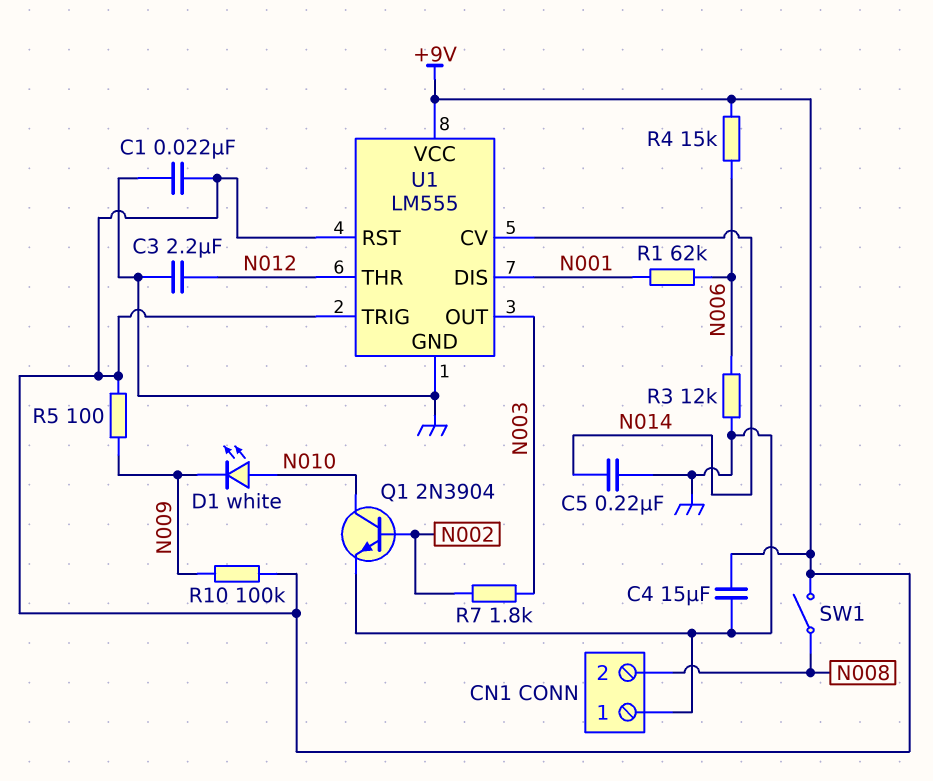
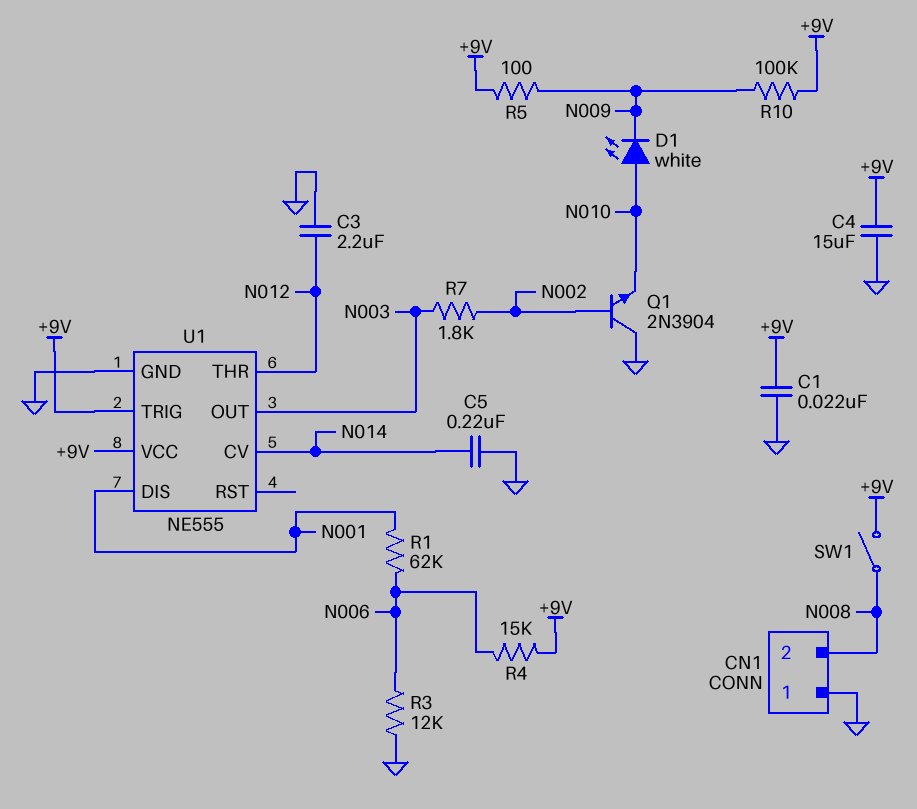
Q1: NPN 2N3904 (B N002, C N010, E GND) -> NPN 2N3904 (B N002, C GND, E N010)
U1: LM555 -> NE555
U1 pin RST: +9V -> none

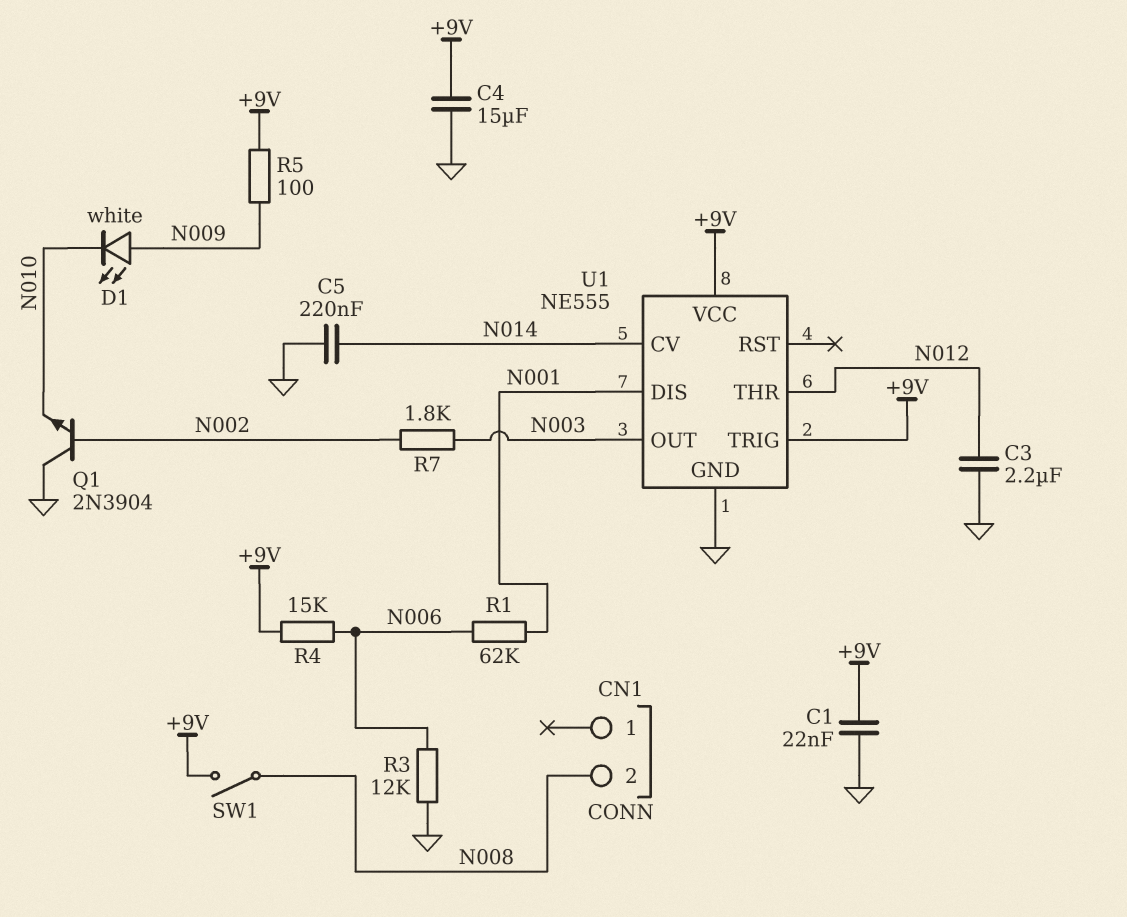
CN1 pin 1: GND -> none
D1: LED white (A N010, K N009) -> LED white (A N009, K N010)
R10: 100k (+9V, N009) -> none

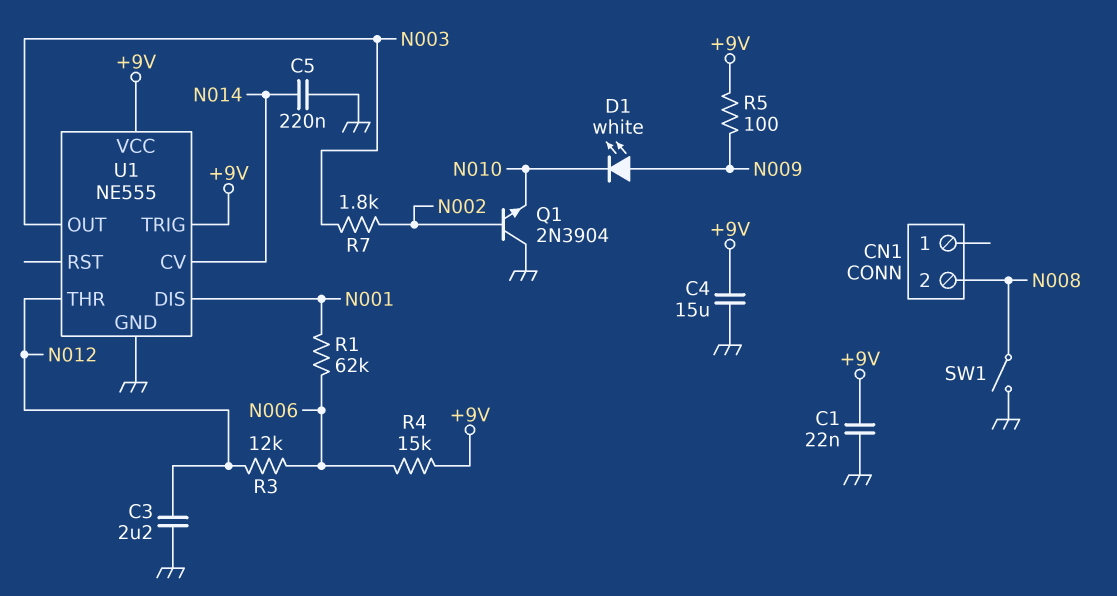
R3: 12k (GND, N006) -> 12k (N006, N012)
SW1: switch (+9V, N008) -> switch (GND, N008)

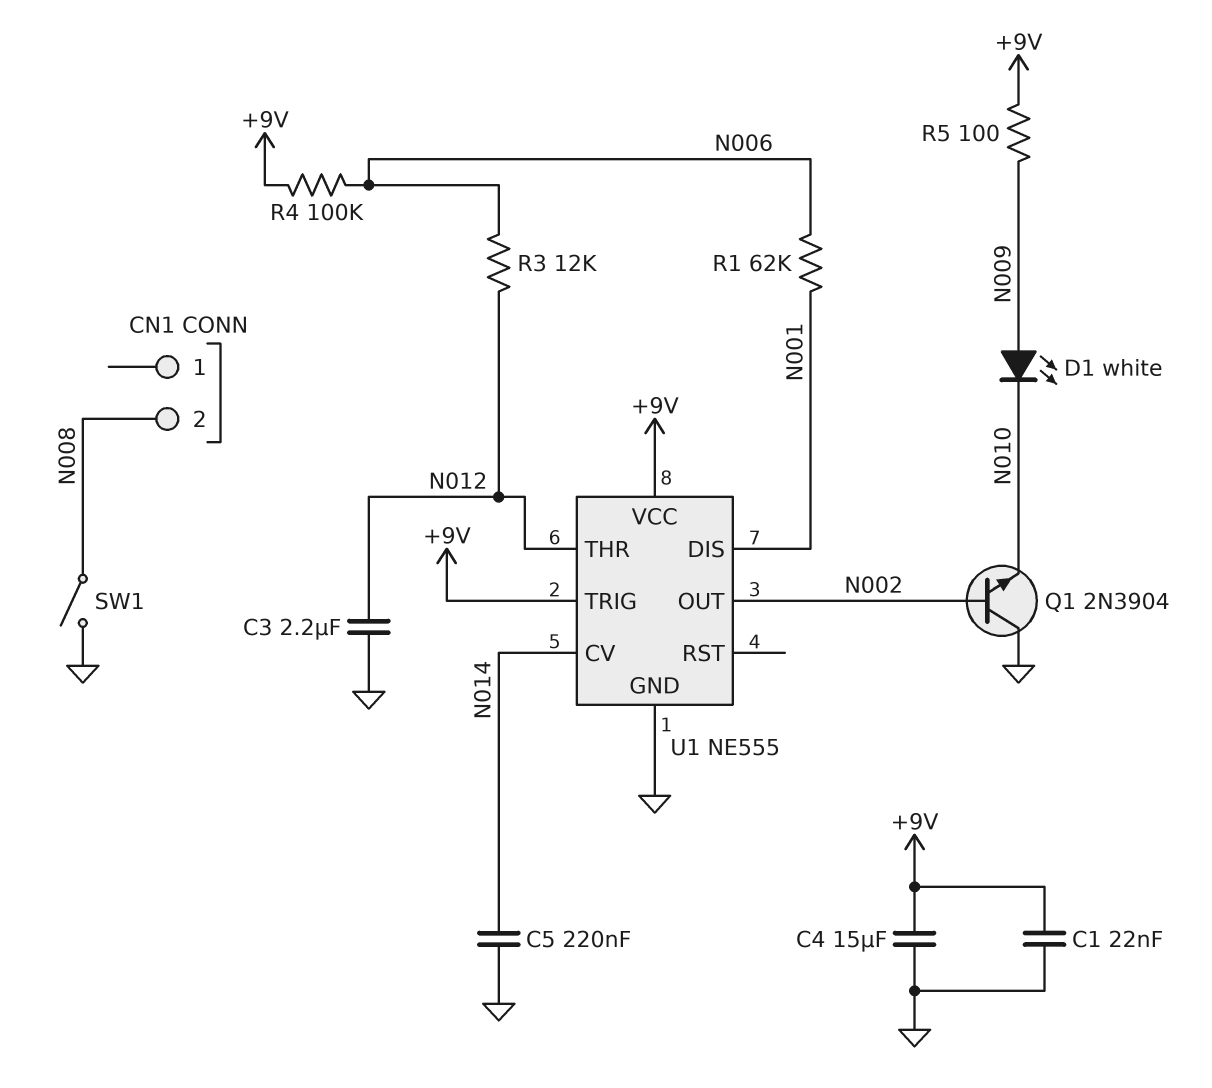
R4: 15k (+9V, N006) -> 100k (+9V, N006)
R7: 1.8k (N002, N003) -> none
U1 pin OUT: N003 -> N002

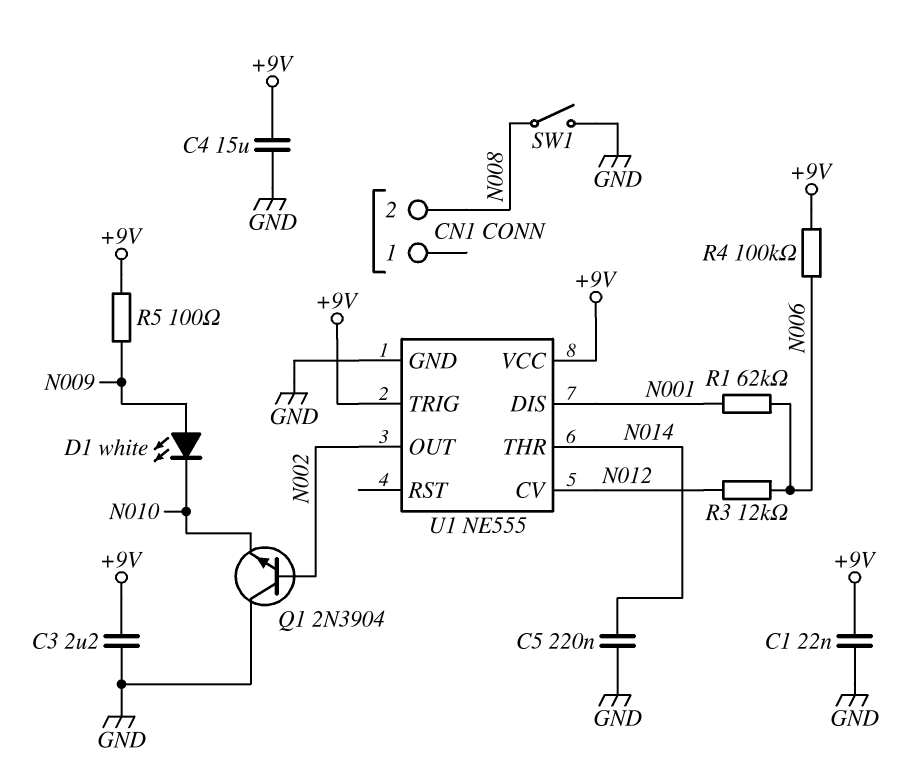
C3: 2.2uF (GND, N012) -> 2.2uF (+9V, GND)
U1 pin CV: N014 -> N012
U1 pin THR: N012 -> N014

